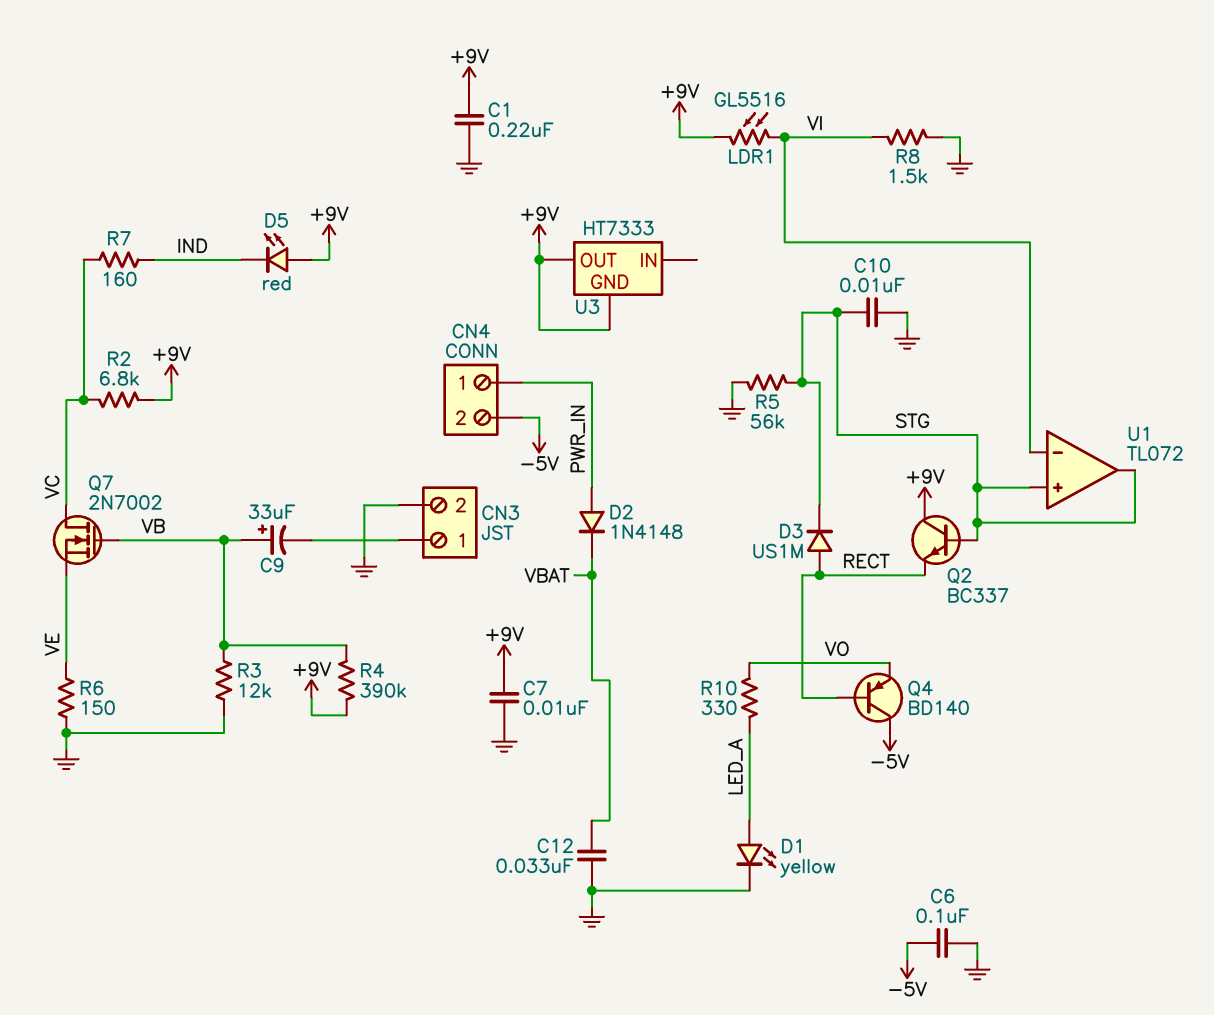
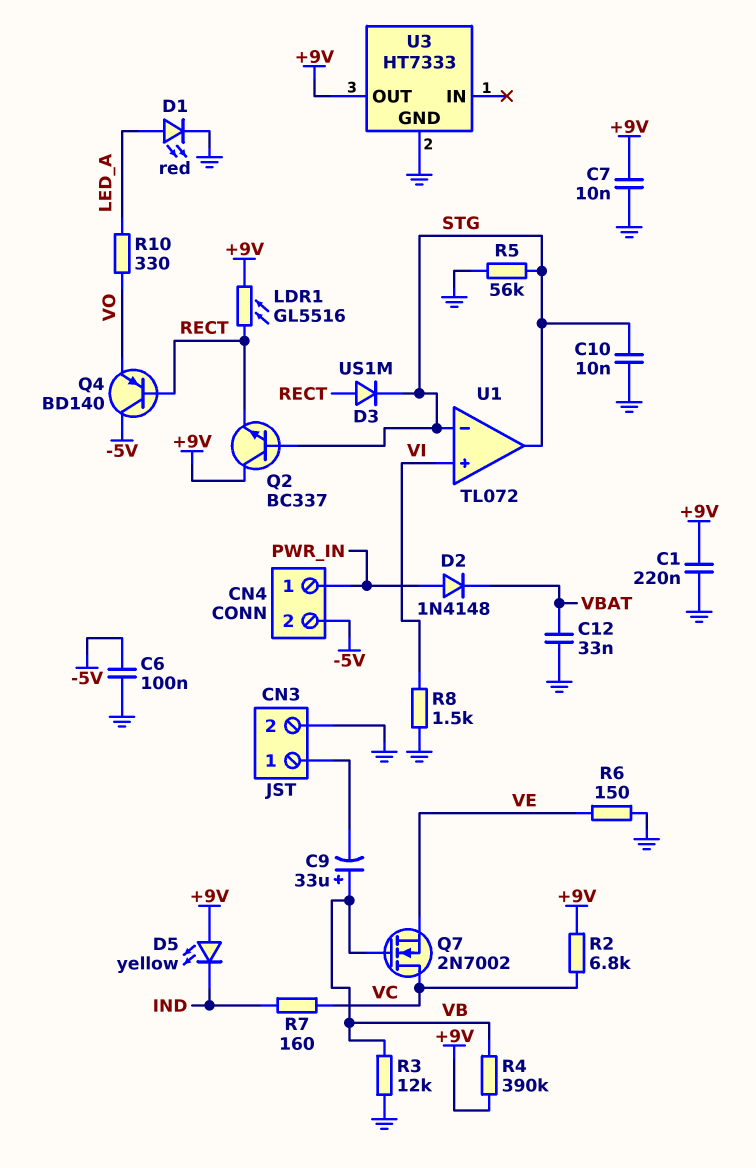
D1: LED yellow (A LED_A, K GND) -> LED red (A LED_A, K GND)
D5: LED red (A +9V, K IND) -> LED yellow (A +9V, K IND)
LDR1: GL5516 (+9V, VI) -> GL5516 (+9V, RECT)
U1 pin in+: STG -> VI
U1 pin in-: VI -> STG
U3 pin GND: +9V -> GND

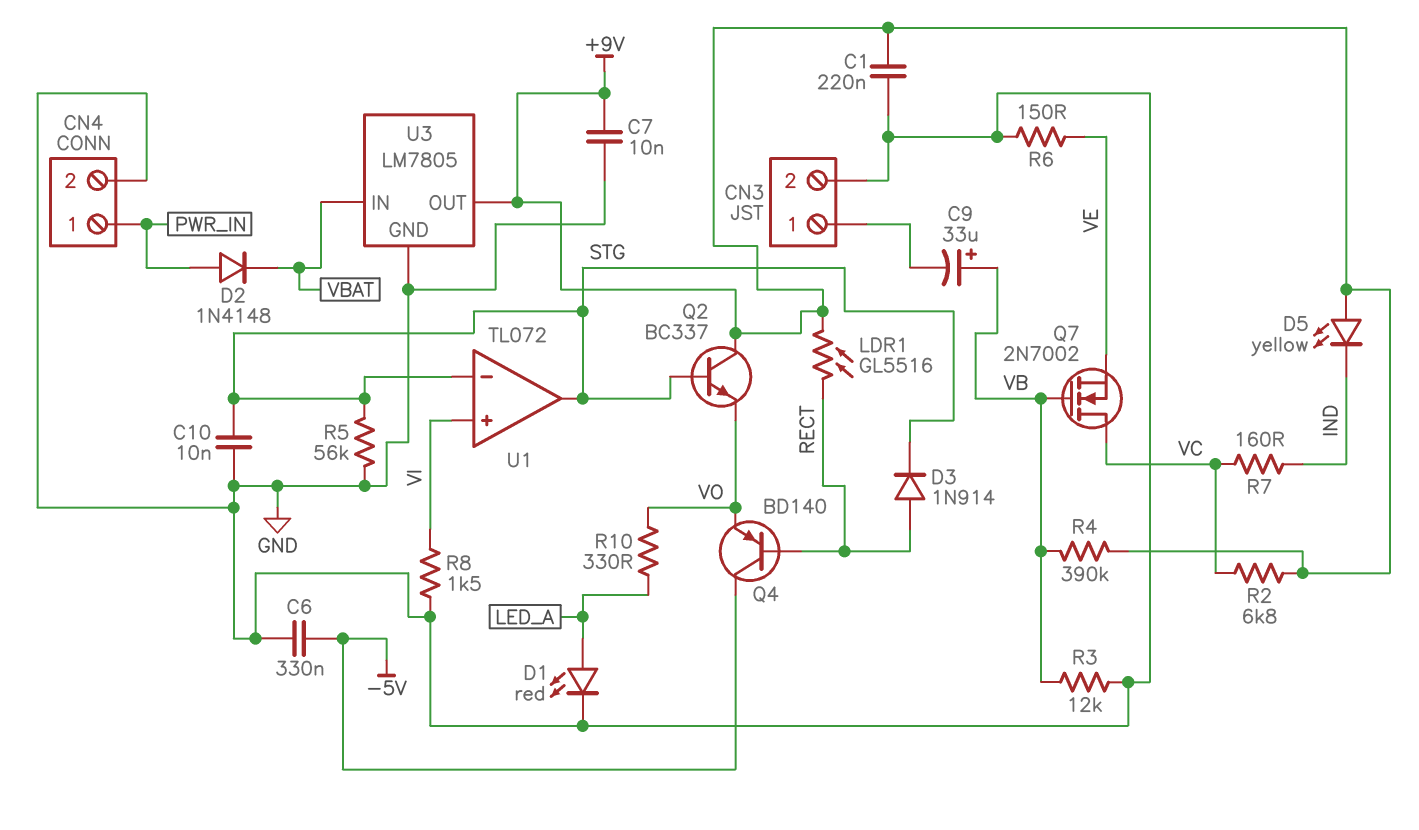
C6: 100nF (-5V, GND) -> 330nF (-5V, GND)
C12: 33nF (GND, VBAT) -> none
CN4 pin 2: -5V -> GND
D3: diode US1M (A RECT, K STG) -> diode 1N914 (A RECT, K STG)
Q2: NPN BC337 (B STG, C +9V, E RECT) -> NPN BC337 (B STG, C +9V, E VO)
U3: HT7333 -> LM7805
U3 pin IN: none -> VBAT

